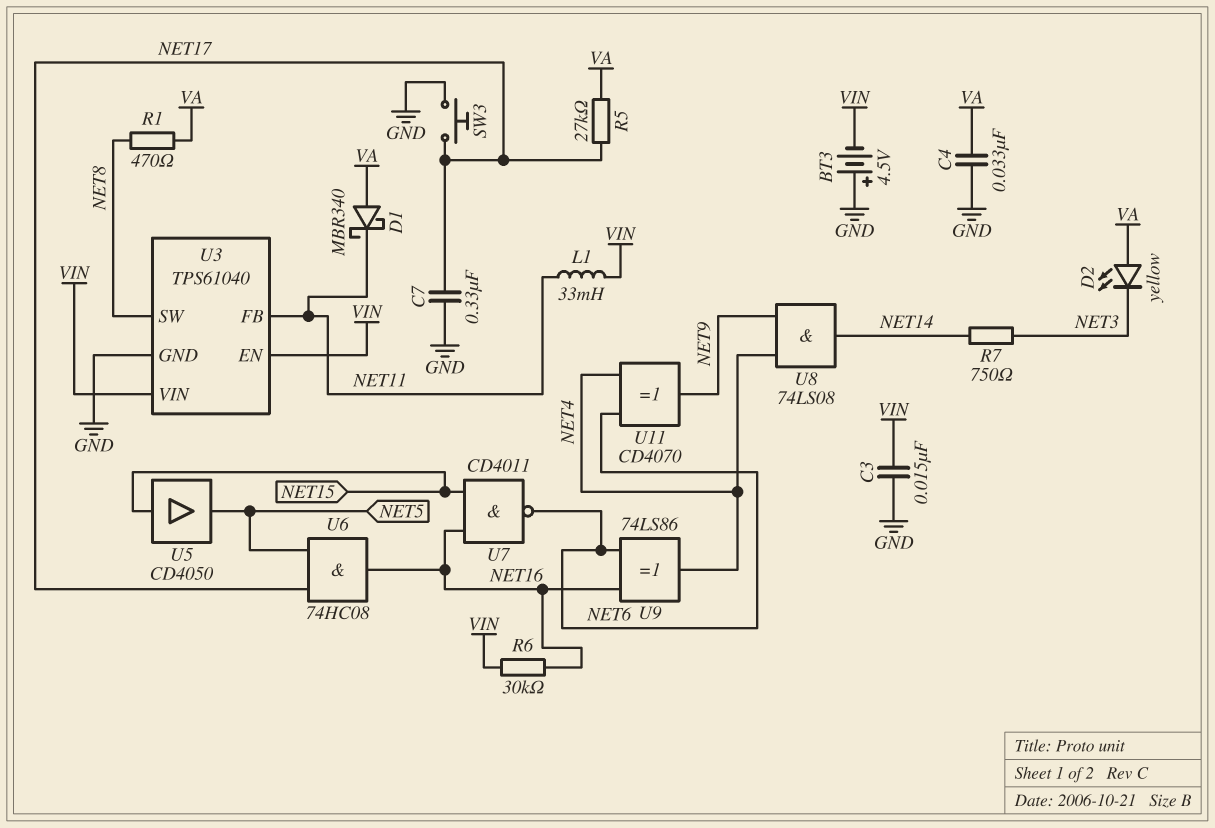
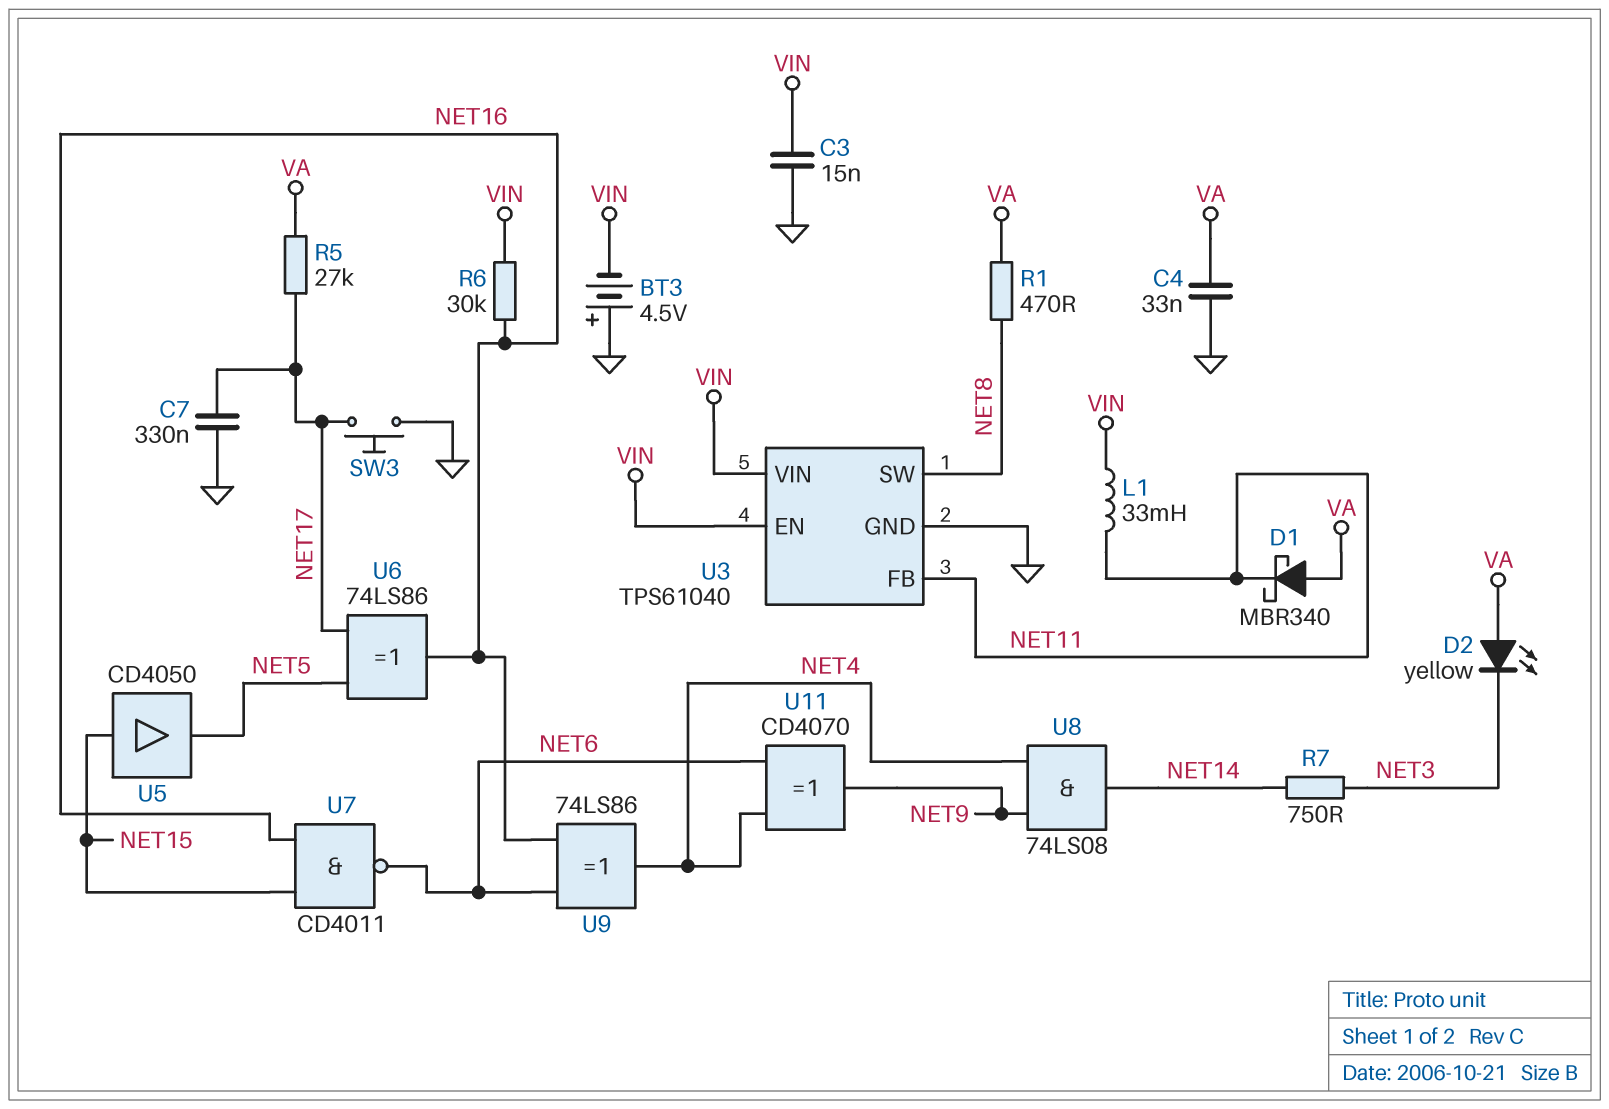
U6: AND 74HC08 (in NET5, in NET17, out NET16) -> XOR 74LS86 (in NET5, in NET17, out NET16)

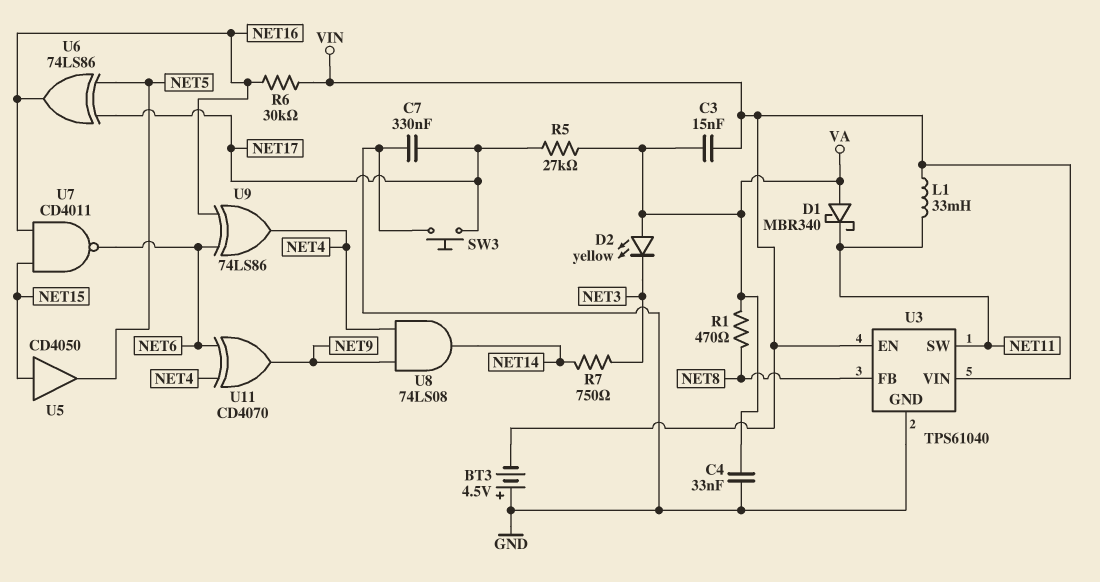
C3: 15nF (GND, VIN) -> 15nF (VA, VIN)
U3 pin FB: NET11 -> NET8
U3 pin SW: NET8 -> NET11

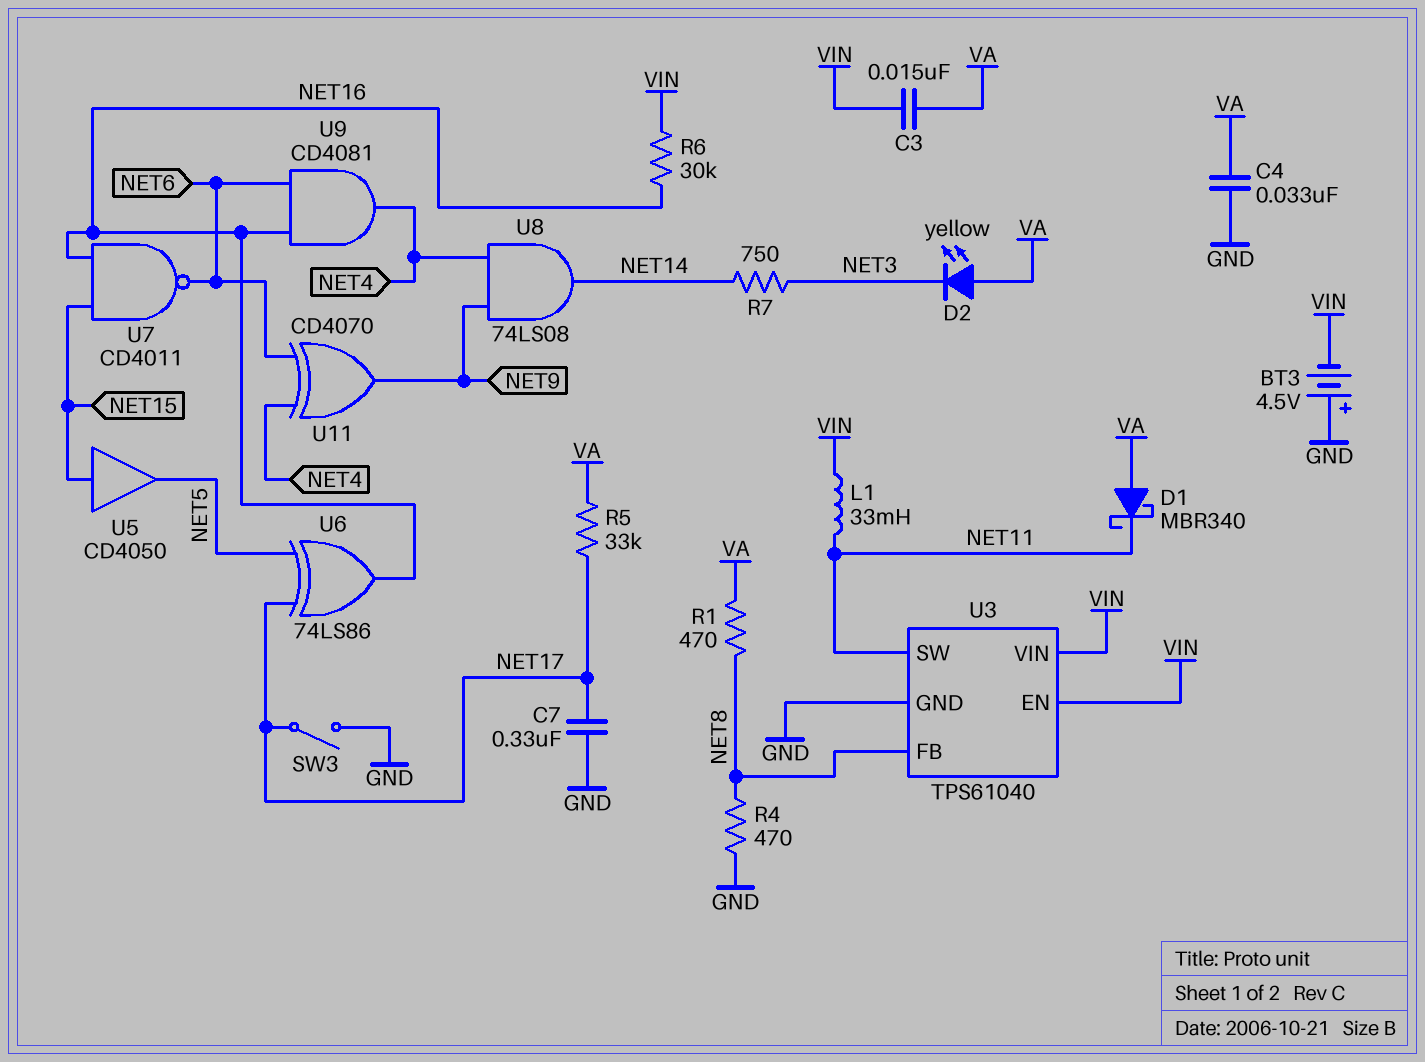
R4: none -> 470 (GND, NET8)
R5: 27k (NET17, VA) -> 33k (NET17, VA)
SW3: button (GND, NET17) -> switch (GND, NET17)
U9: XOR 74LS86 (in NET6, in NET16, out NET4) -> AND CD4081 (in NET6, in NET16, out NET4)

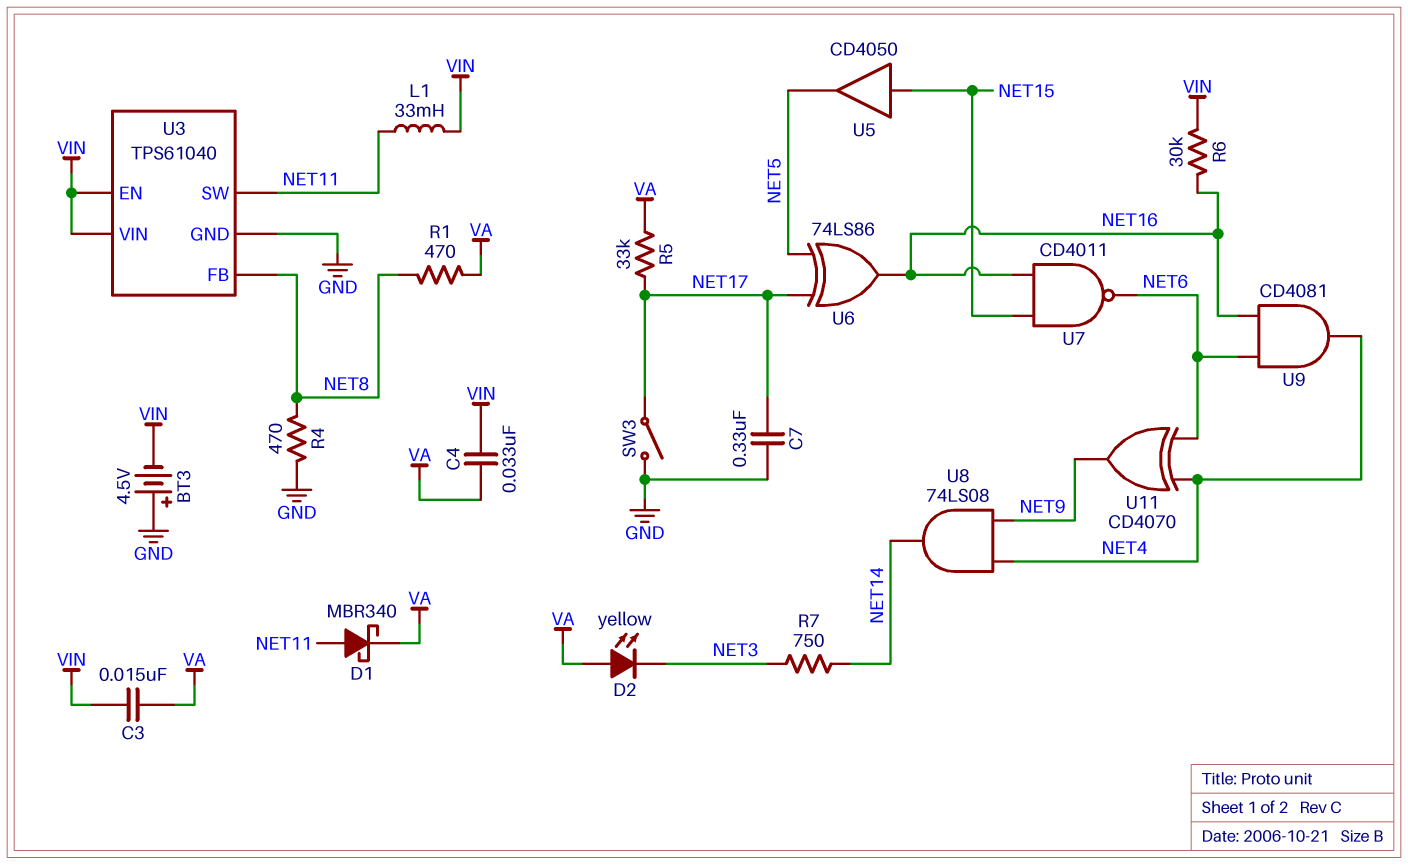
C4: 33nF (GND, VA) -> 33nF (VA, VIN)
D1: schottky MBR340 (A VA, K NET11) -> schottky MBR340 (A NET11, K VA)

